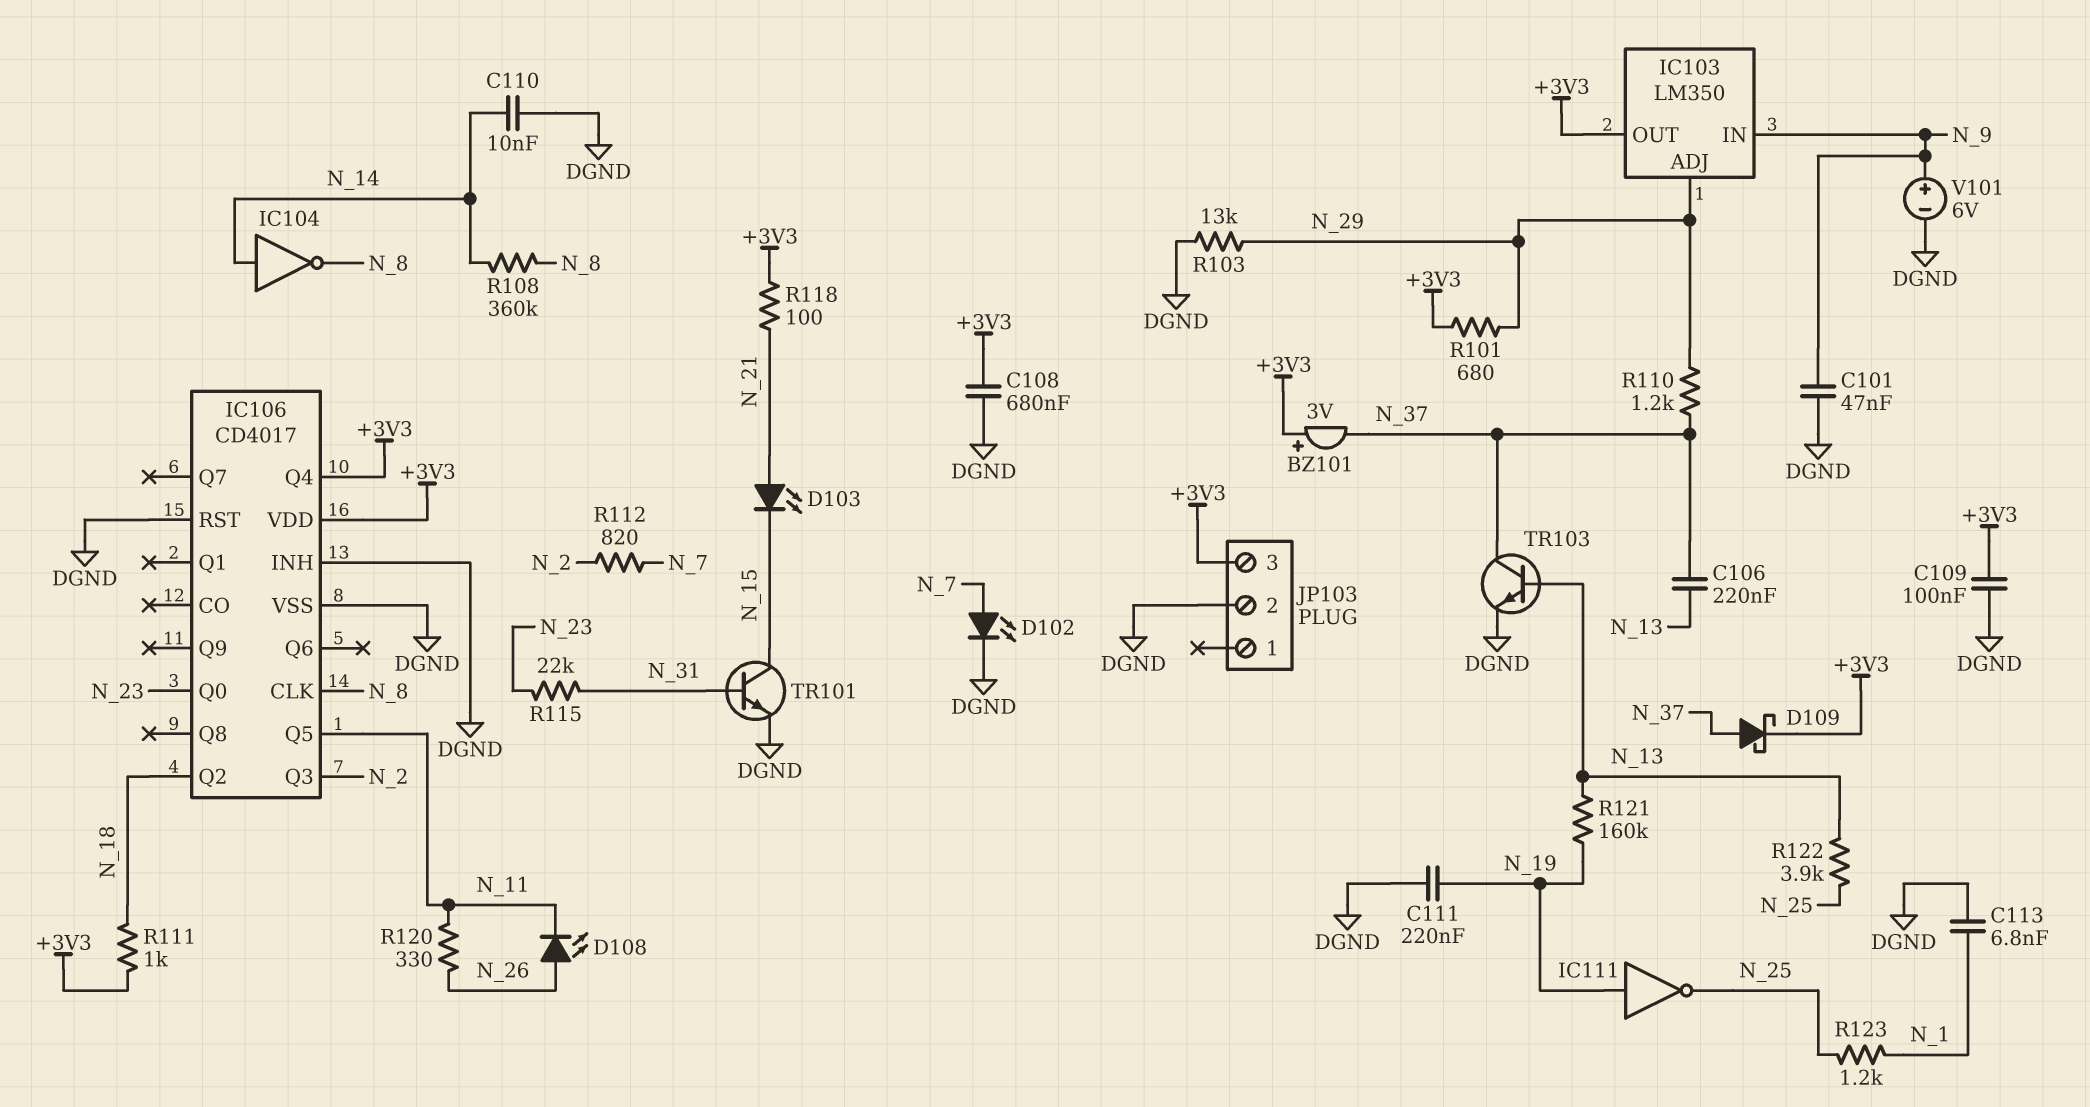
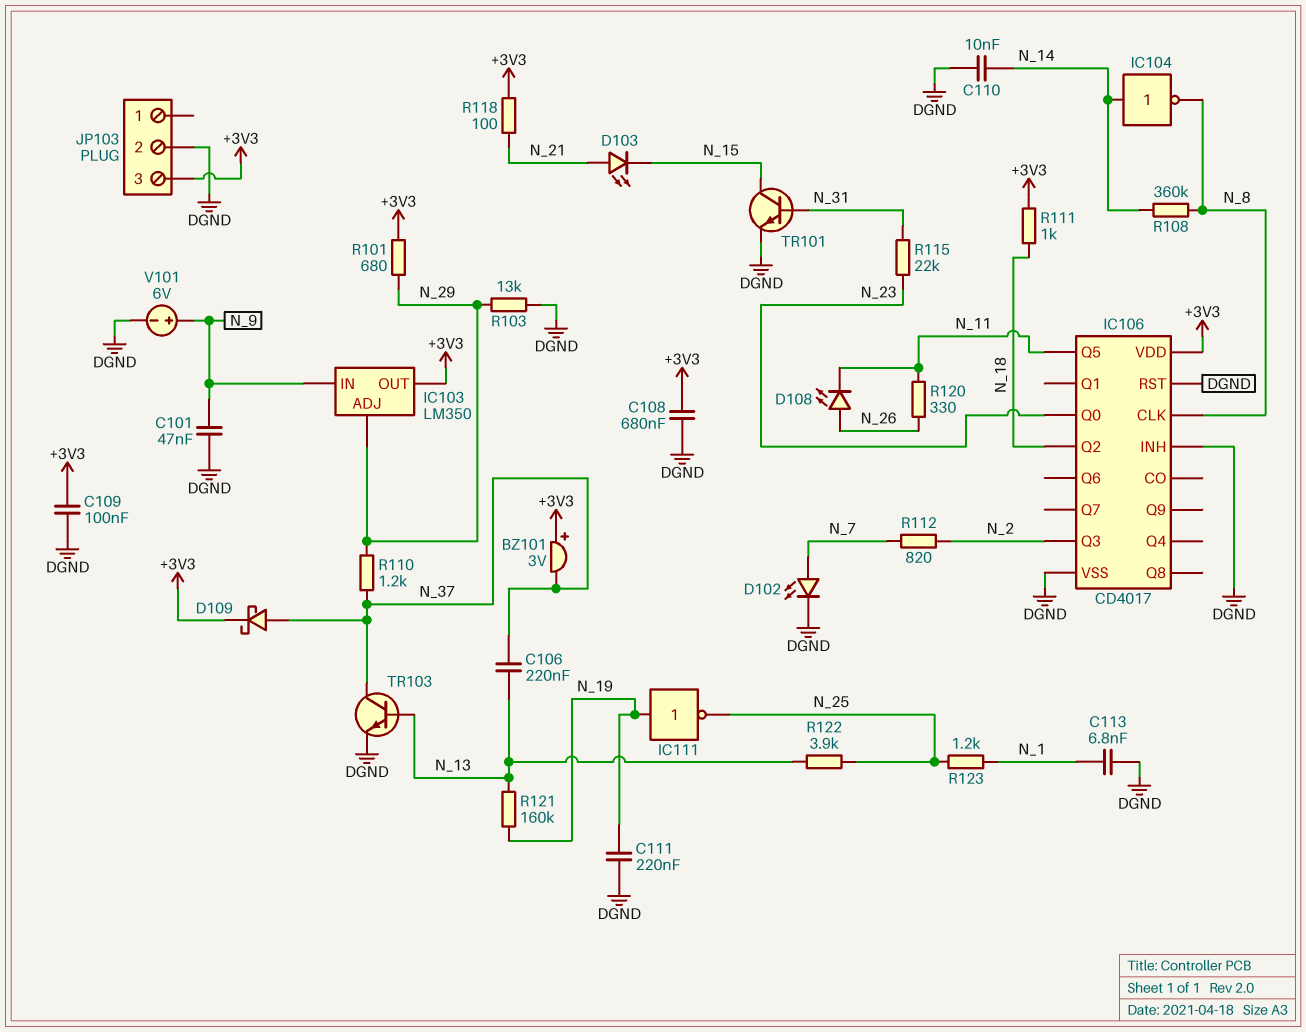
IC106 pin Q4: +3V3 -> none

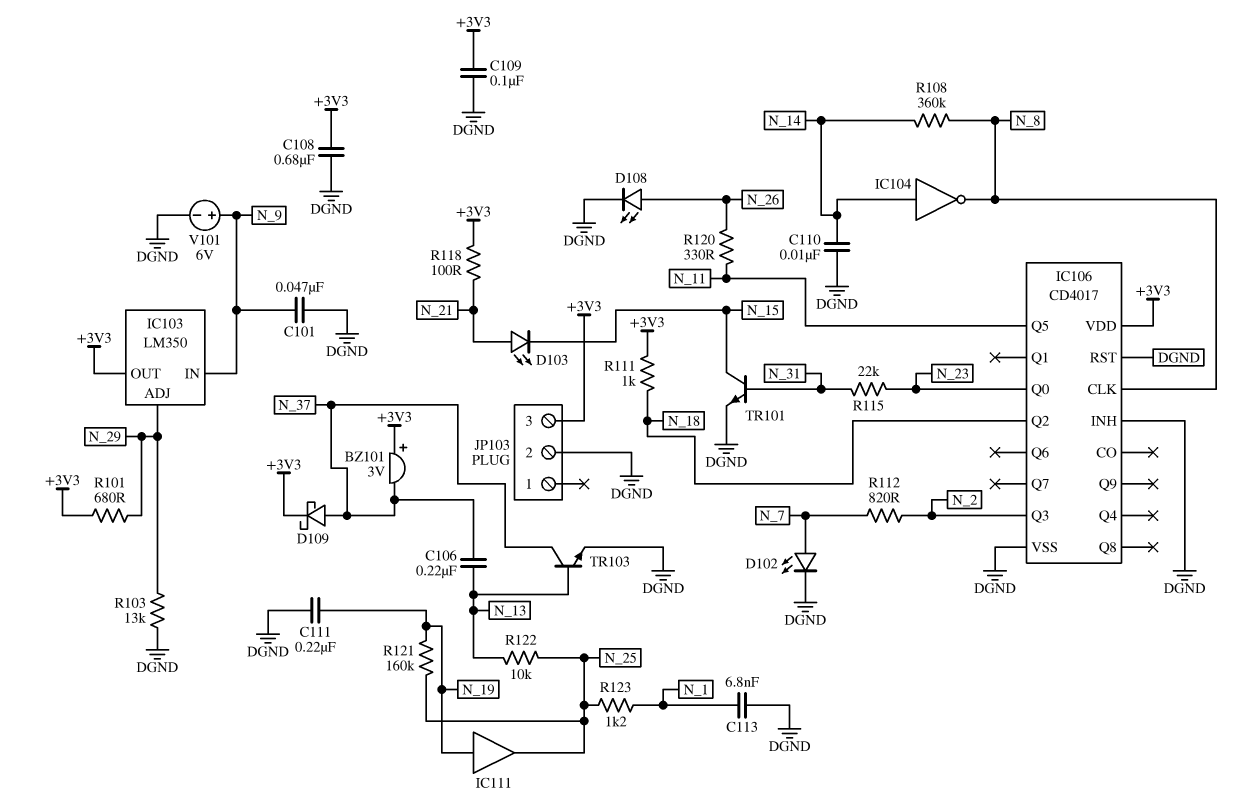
D108: LED (A N_26, K N_11) -> LED (A N_26, K DGND)
IC111: NOT (in N_19, out N_25) -> buffer (in N_19, out N_25)
R110: 1.2k (N_29, N_37) -> none
R121: 160k (N_13, N_19) -> 160k (N_19, N_25)
R122: 3.9k (N_13, N_25) -> 10k (N_13, N_25)

